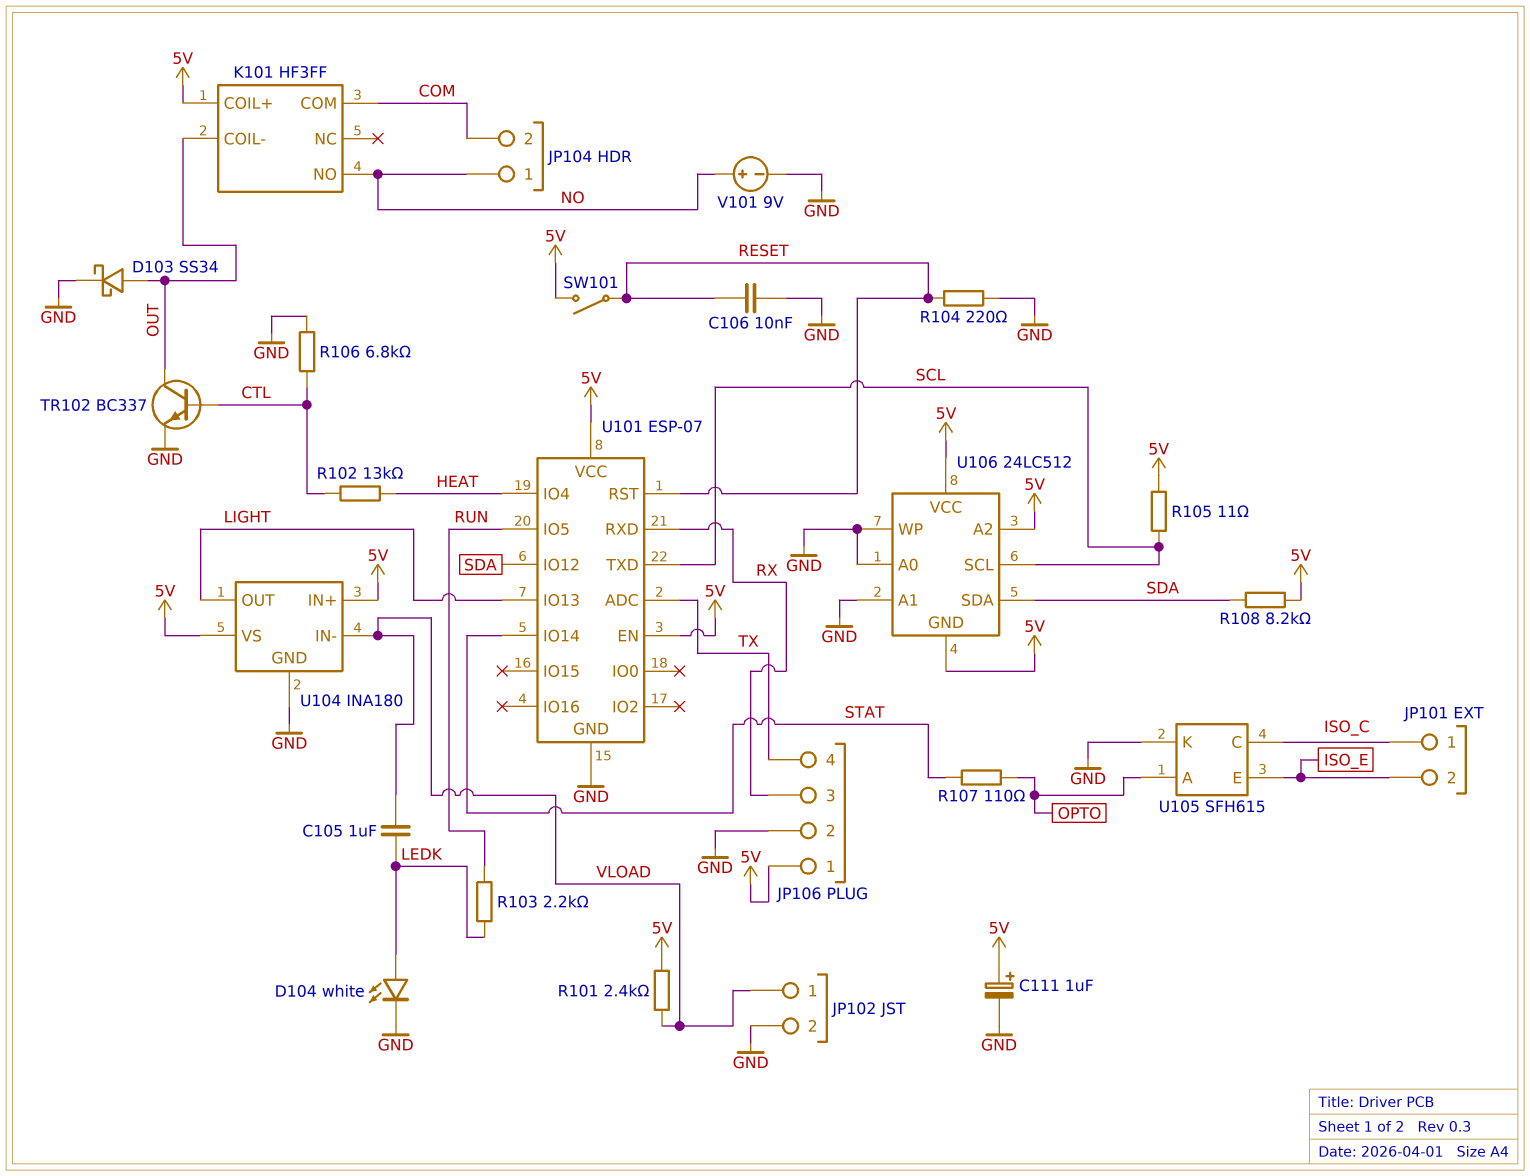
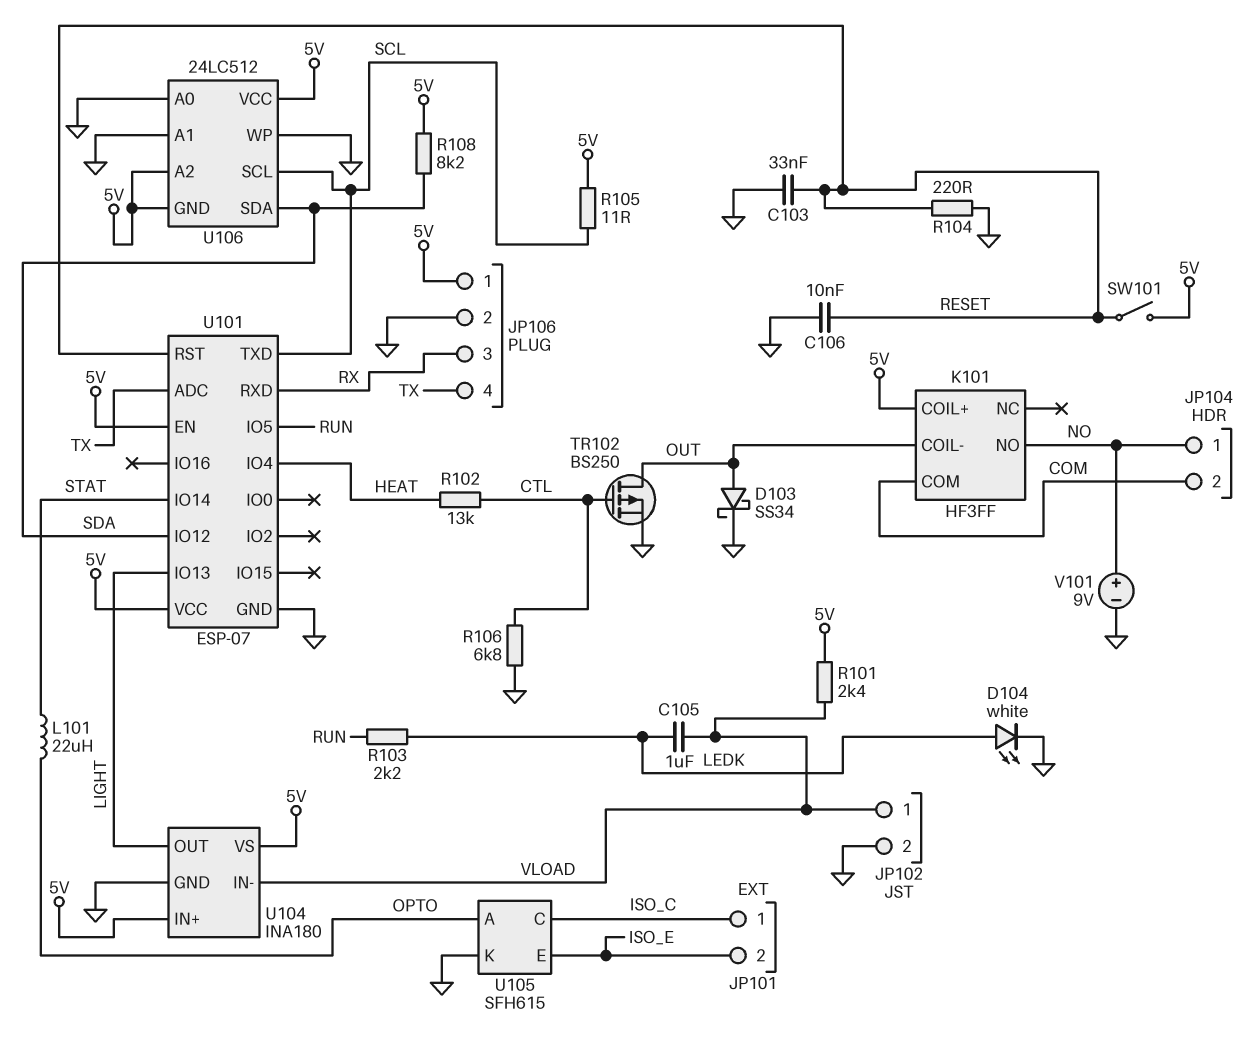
C103: none -> 33nF (GND, RESET)
C111: 1uF (plus 5V, minus GND) -> none
L101: none -> 22uH (OPTO, STAT)
R107: 110 (OPTO, STAT) -> none
TR102: NPN BC337 (B CTL, C OUT, E GND) -> PMOS BS250 (G CTL, D OUT, S GND)

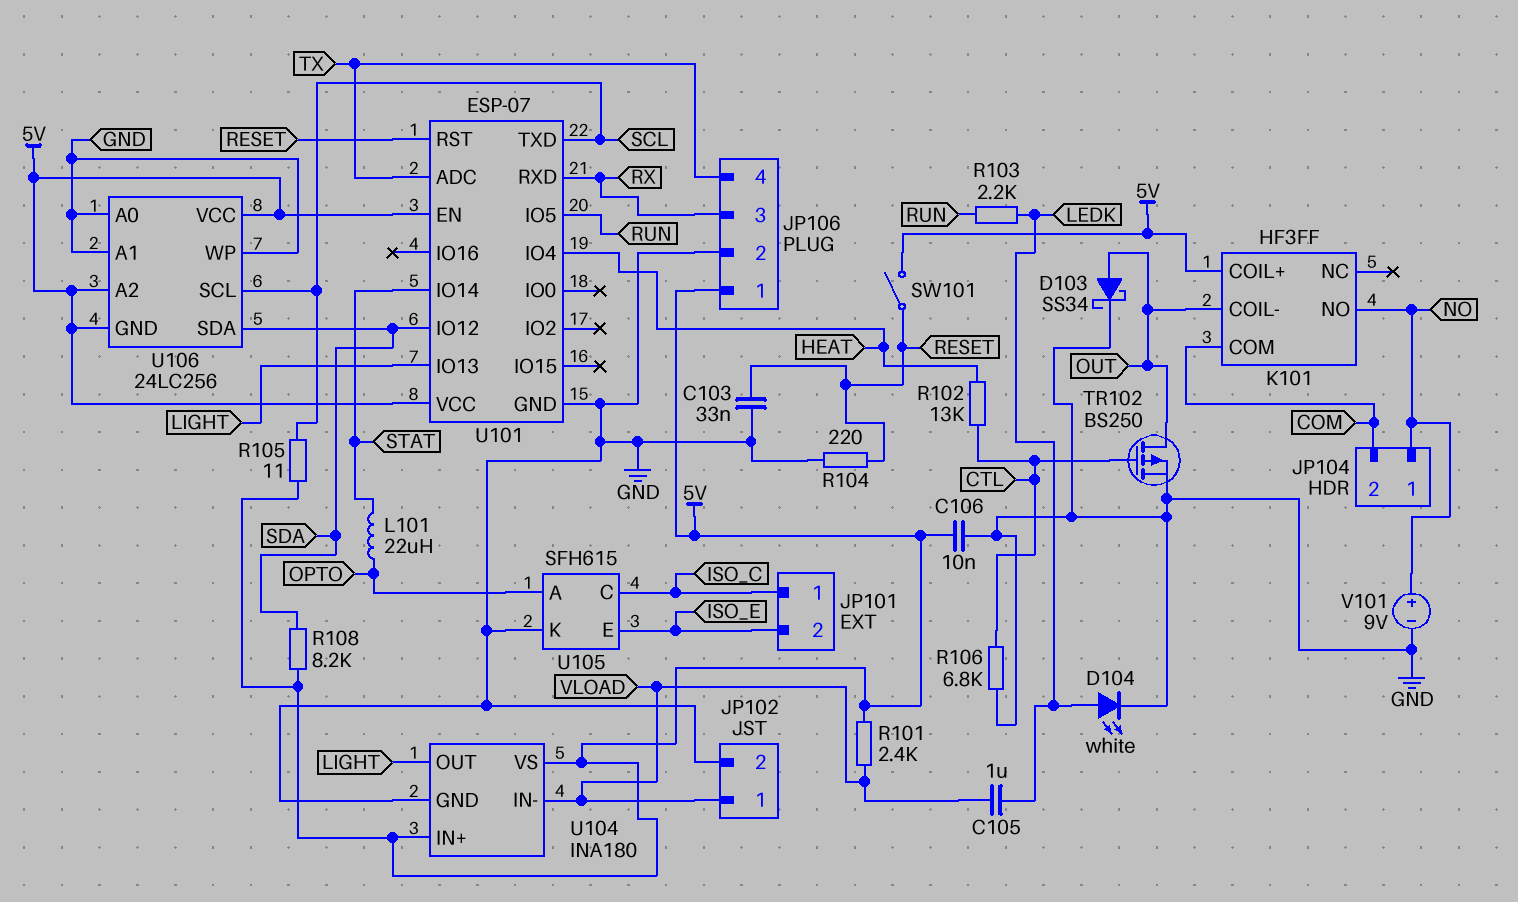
C106: 10nF (GND, RESET) -> 10nF (5V, GND)
U106: 24LC512 -> 24LC256

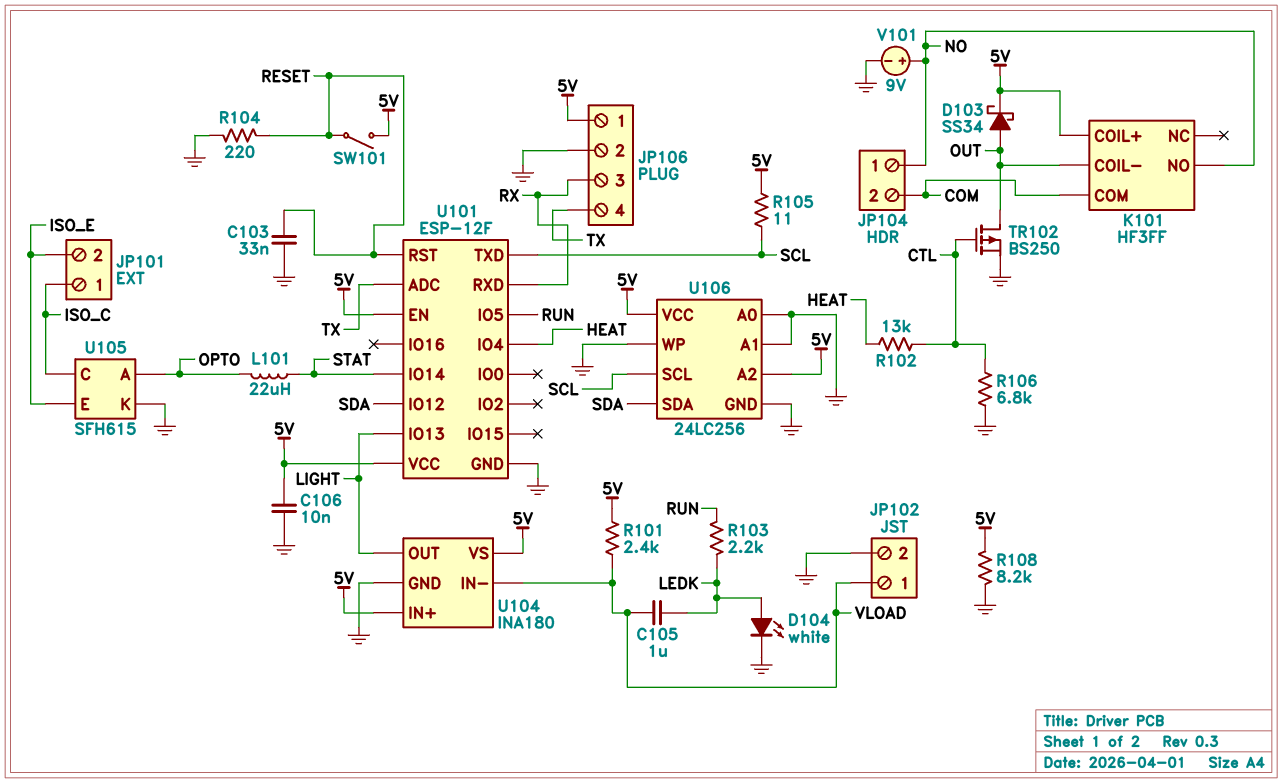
D103: schottky SS34 (A OUT, K GND) -> schottky SS34 (A OUT, K 5V)
R108: 8.2k (5V, SDA) -> 8.2k (5V, GND)
U101: ESP-07 -> ESP-12F
U106 pin GND: 5V -> GND

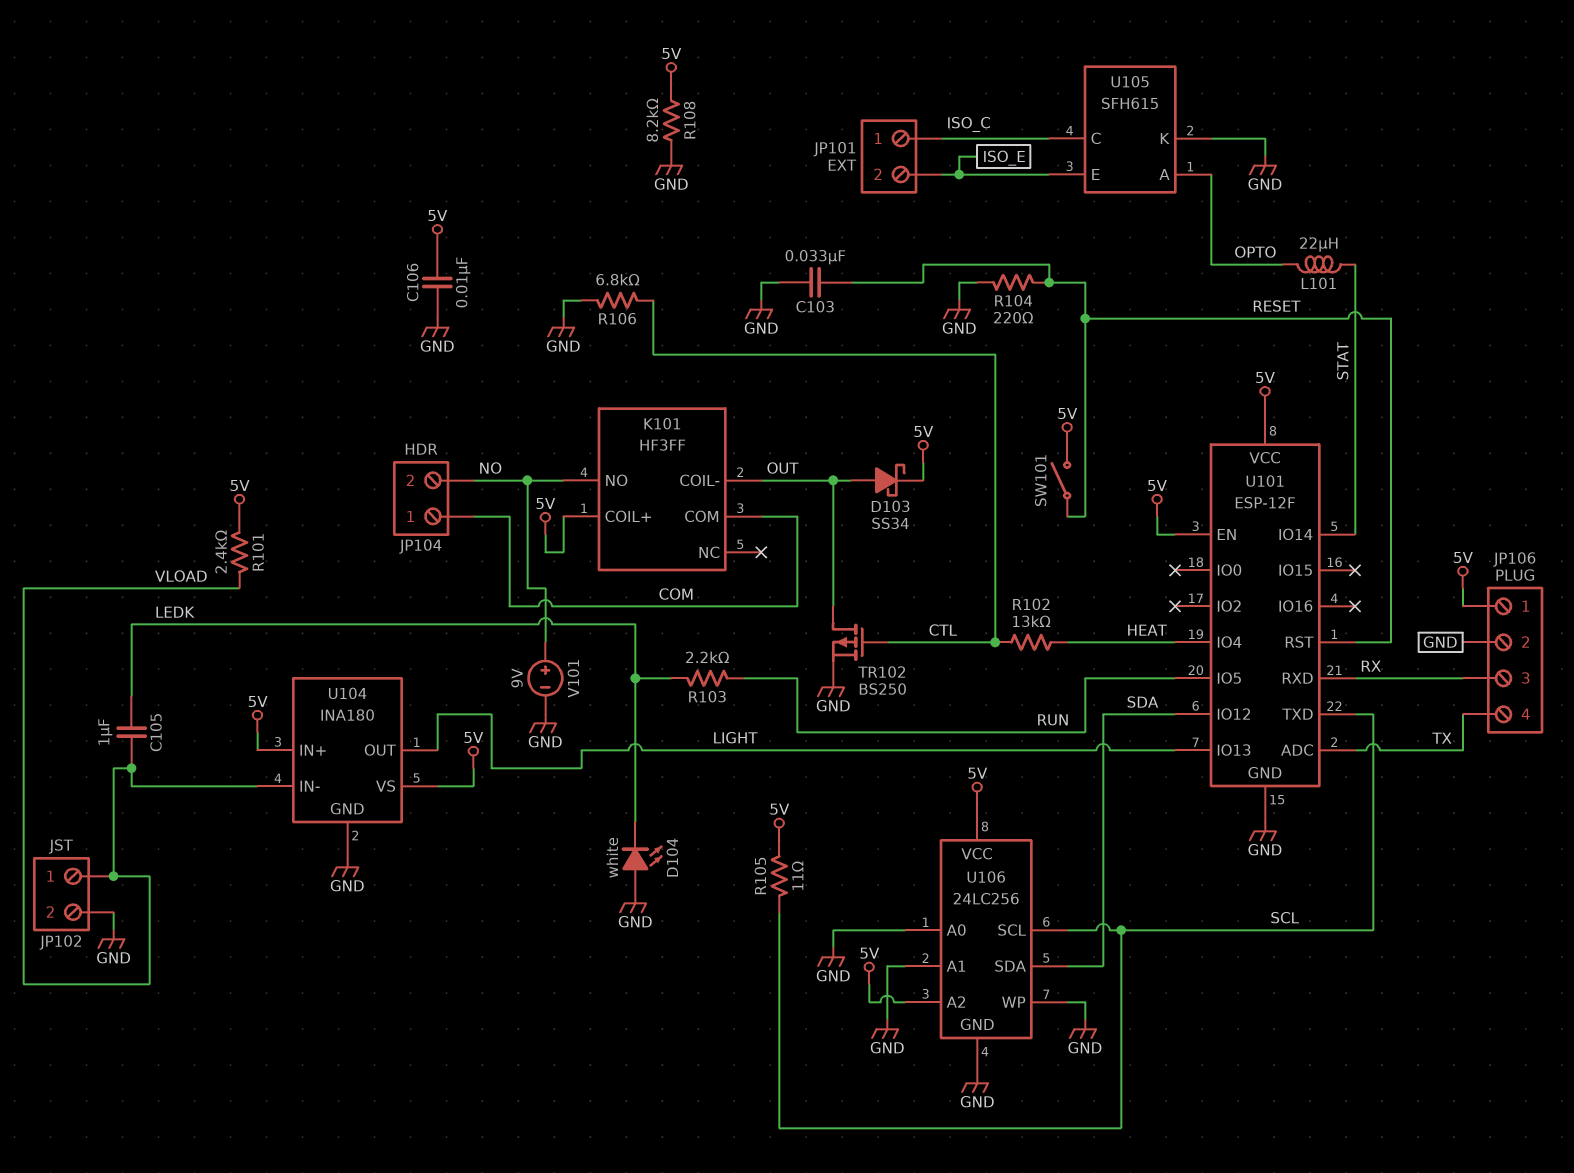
D104: LED white (A LEDK, K GND) -> LED white (A GND, K LEDK)
JP104 pin 1: NO -> COM
JP104 pin 2: COM -> NO

